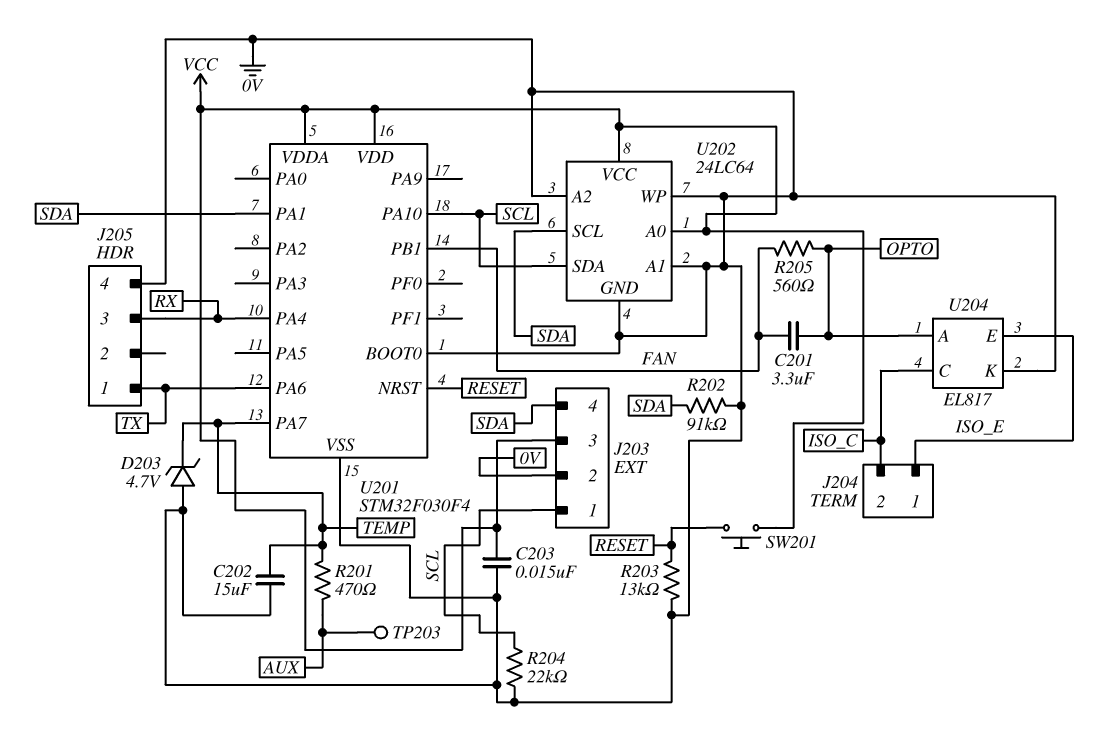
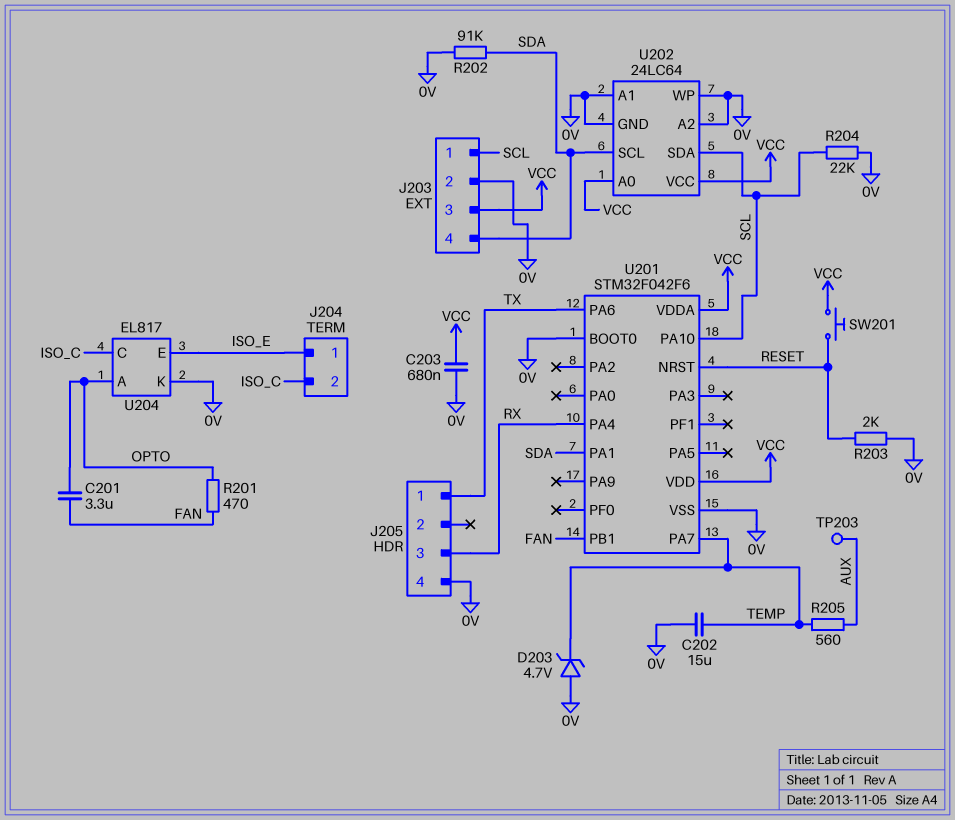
C203: 15nF (0V, VCC) -> 680nF (0V, VCC)
R201: 470 (AUX, TEMP) -> 470 (FAN, OPTO)
R203: 13k (0V, RESET) -> 2k (0V, RESET)
R205: 560 (FAN, OPTO) -> 560 (AUX, TEMP)
U201: STM32F030F4 -> STM32F042F6

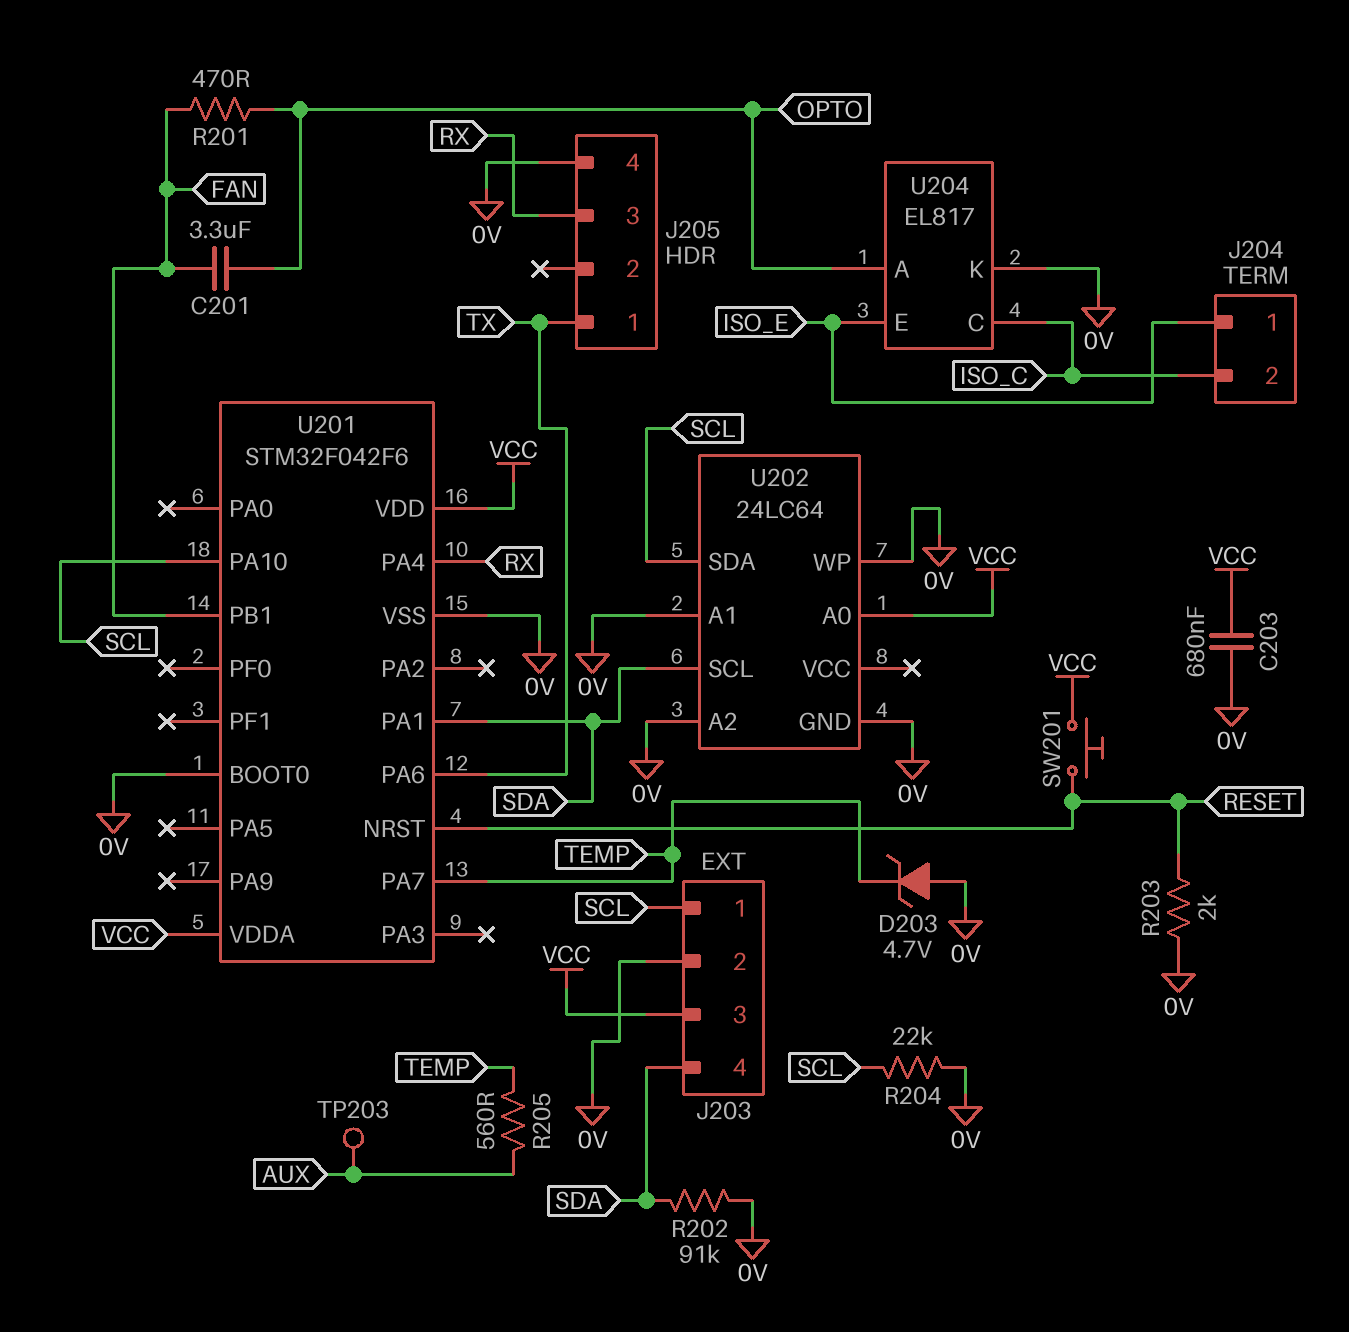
C202: 15uF (0V, TEMP) -> none
U202 pin VCC: VCC -> none

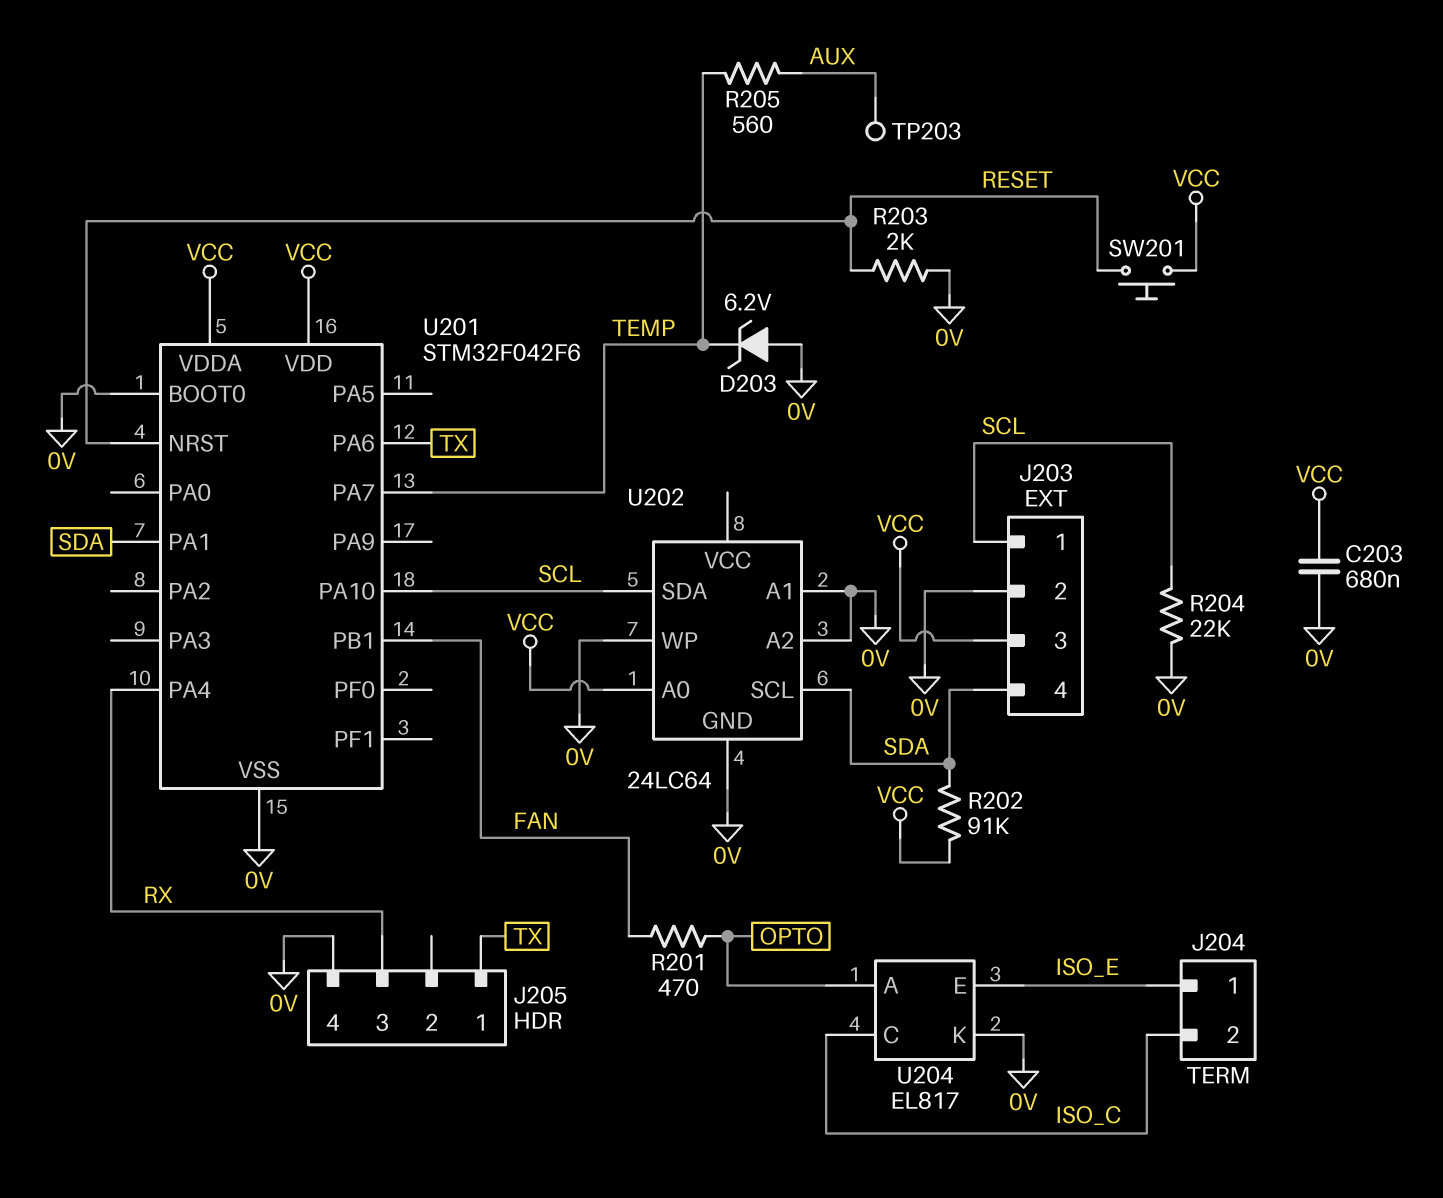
C201: 3.3uF (FAN, OPTO) -> none
D203: zener 4.7V (A 0V, K TEMP) -> zener 6.2V (A 0V, K TEMP)
R202: 91k (0V, SDA) -> 91k (SDA, VCC)

